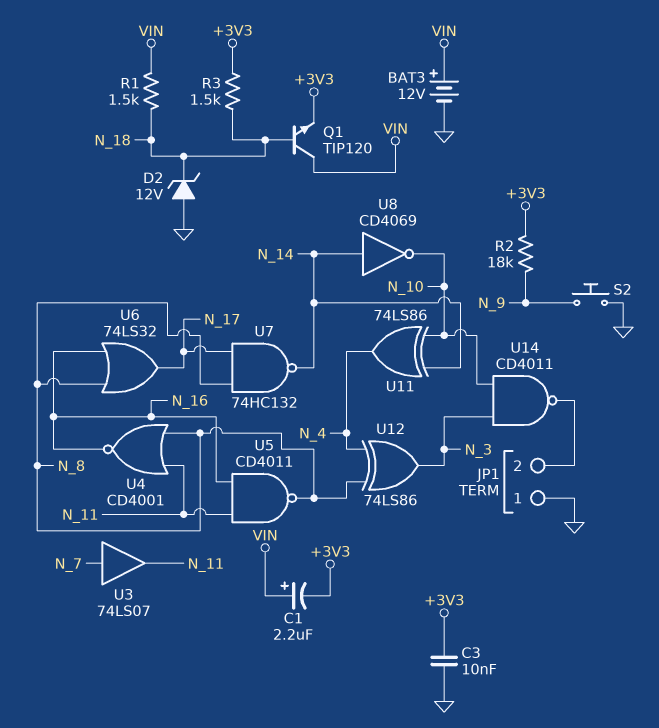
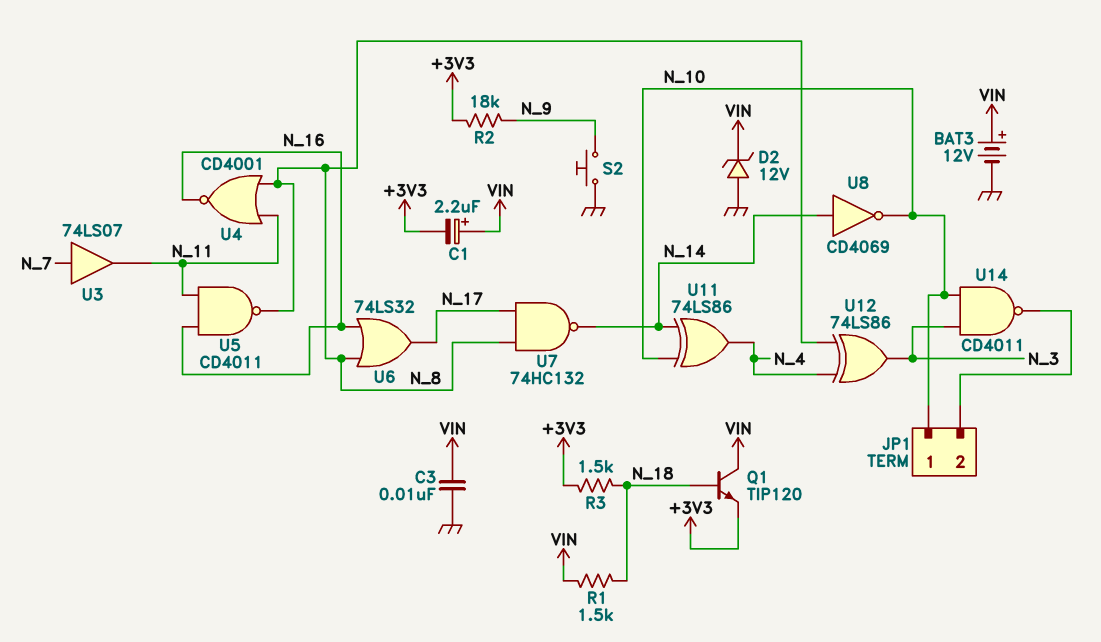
C3: 10nF (+3V3, GND) -> 10nF (GND, VIN)
D2: zener 12V (A GND, K N_18) -> zener 12V (A GND, K VIN)
JP1 pin 1: GND -> N_10

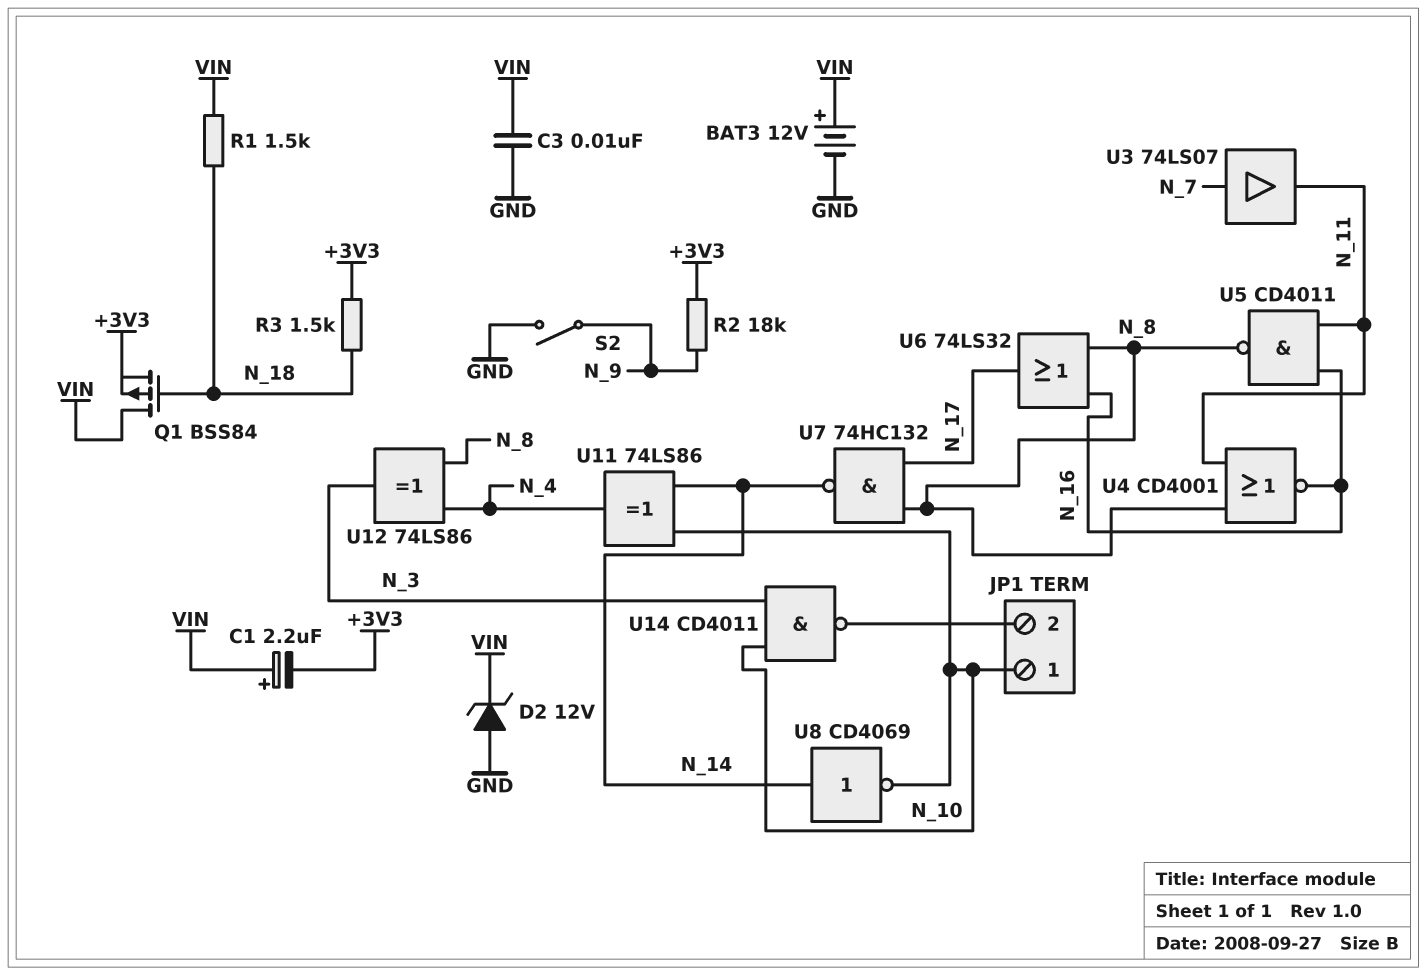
Q1: NPN TIP120 (B N_18, C VIN, E +3V3) -> PMOS BSS84 (G N_18, D VIN, S +3V3)
S2: button (GND, N_9) -> switch (GND, N_9)

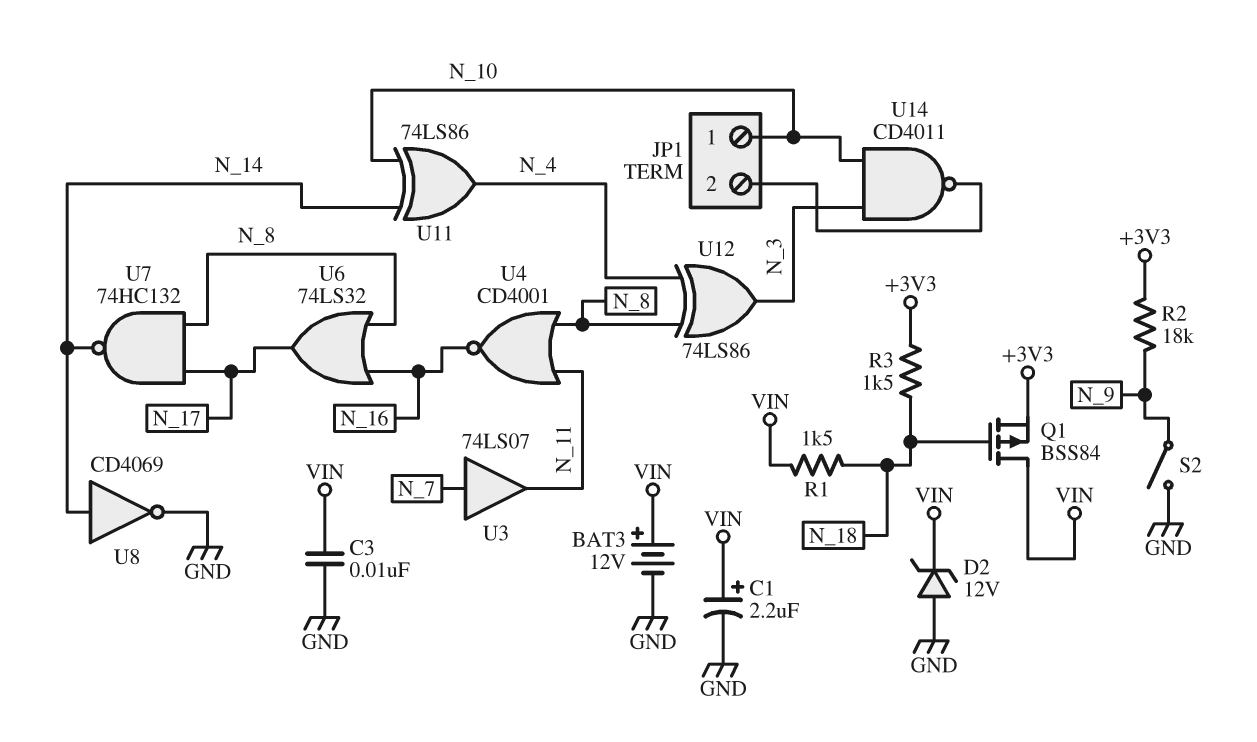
C1: 2.2uF (plus VIN, minus +3V3) -> 2.2uF (plus VIN, minus GND)
U5: NAND CD4011 (in N_11, in N_16, out N_8) -> none
U8: NOT CD4069 (in N_14, out N_10) -> NOT CD4069 (in N_14, out GND)

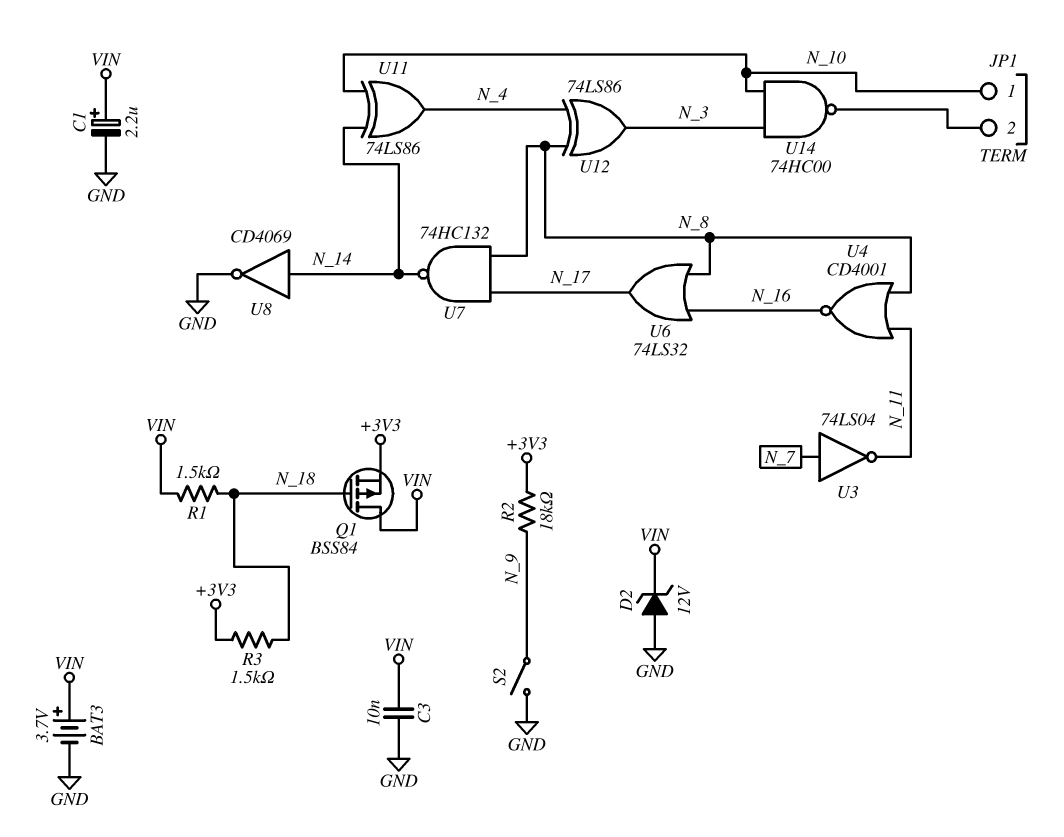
BAT3: 12V (plus VIN, minus GND) -> 3.7V (plus VIN, minus GND)
U3: buffer 74LS07 (in N_7, out N_11) -> NOT 74LS04 (in N_7, out N_11)
U14: NAND CD4011 (in N_3, in N_10, out JP1/2) -> NAND 74HC00 (in N_3, in N_10, out JP1/2)

